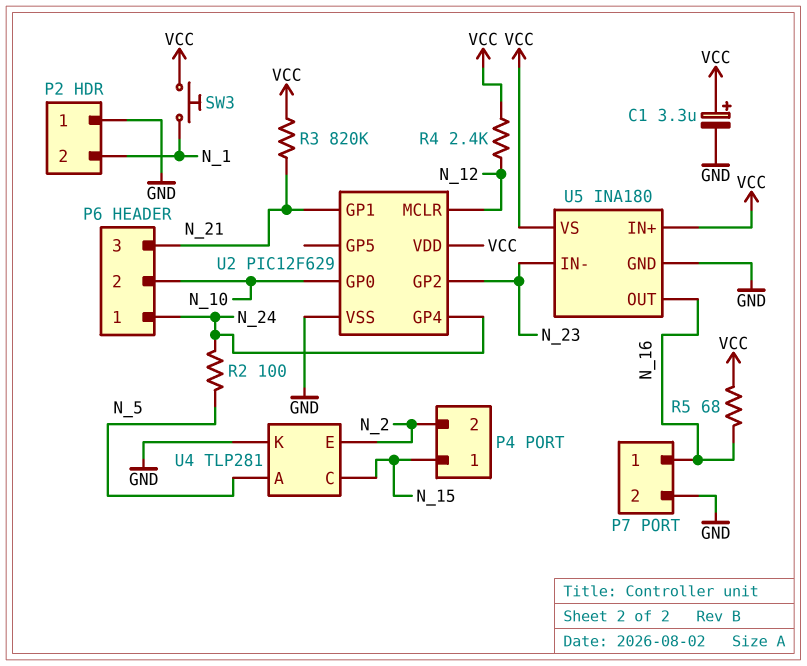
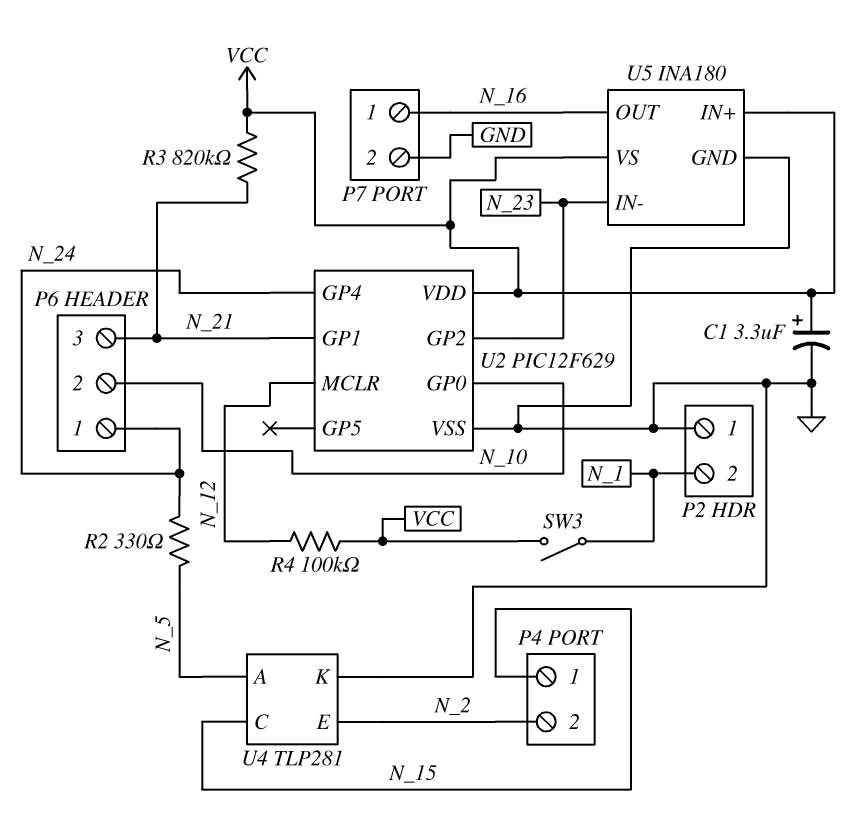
R2: 100 (N_5, N_24) -> 330 (N_5, N_24)
R4: 2.4k (N_12, VCC) -> 100k (N_12, VCC)
R5: 68 (N_16, VCC) -> none
SW3: button (N_1, VCC) -> switch (N_1, VCC)

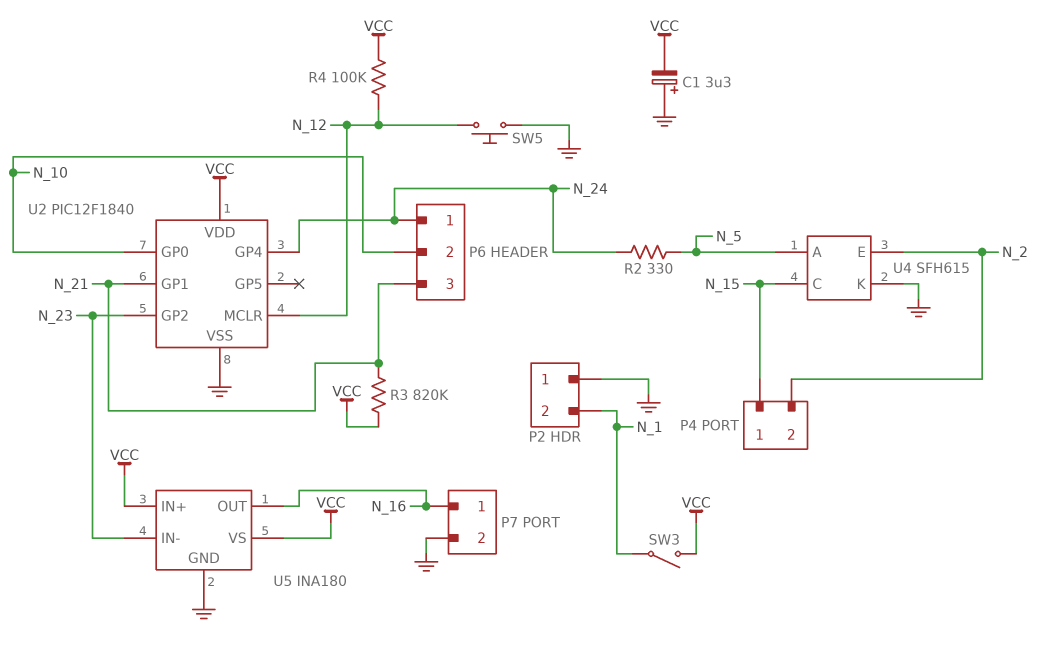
C1: 3.3uF (plus VCC, minus GND) -> 3.3uF (plus GND, minus VCC)
SW5: none -> button (GND, N_12)
U2: PIC12F629 -> PIC12F1840
U4: TLP281 -> SFH615

